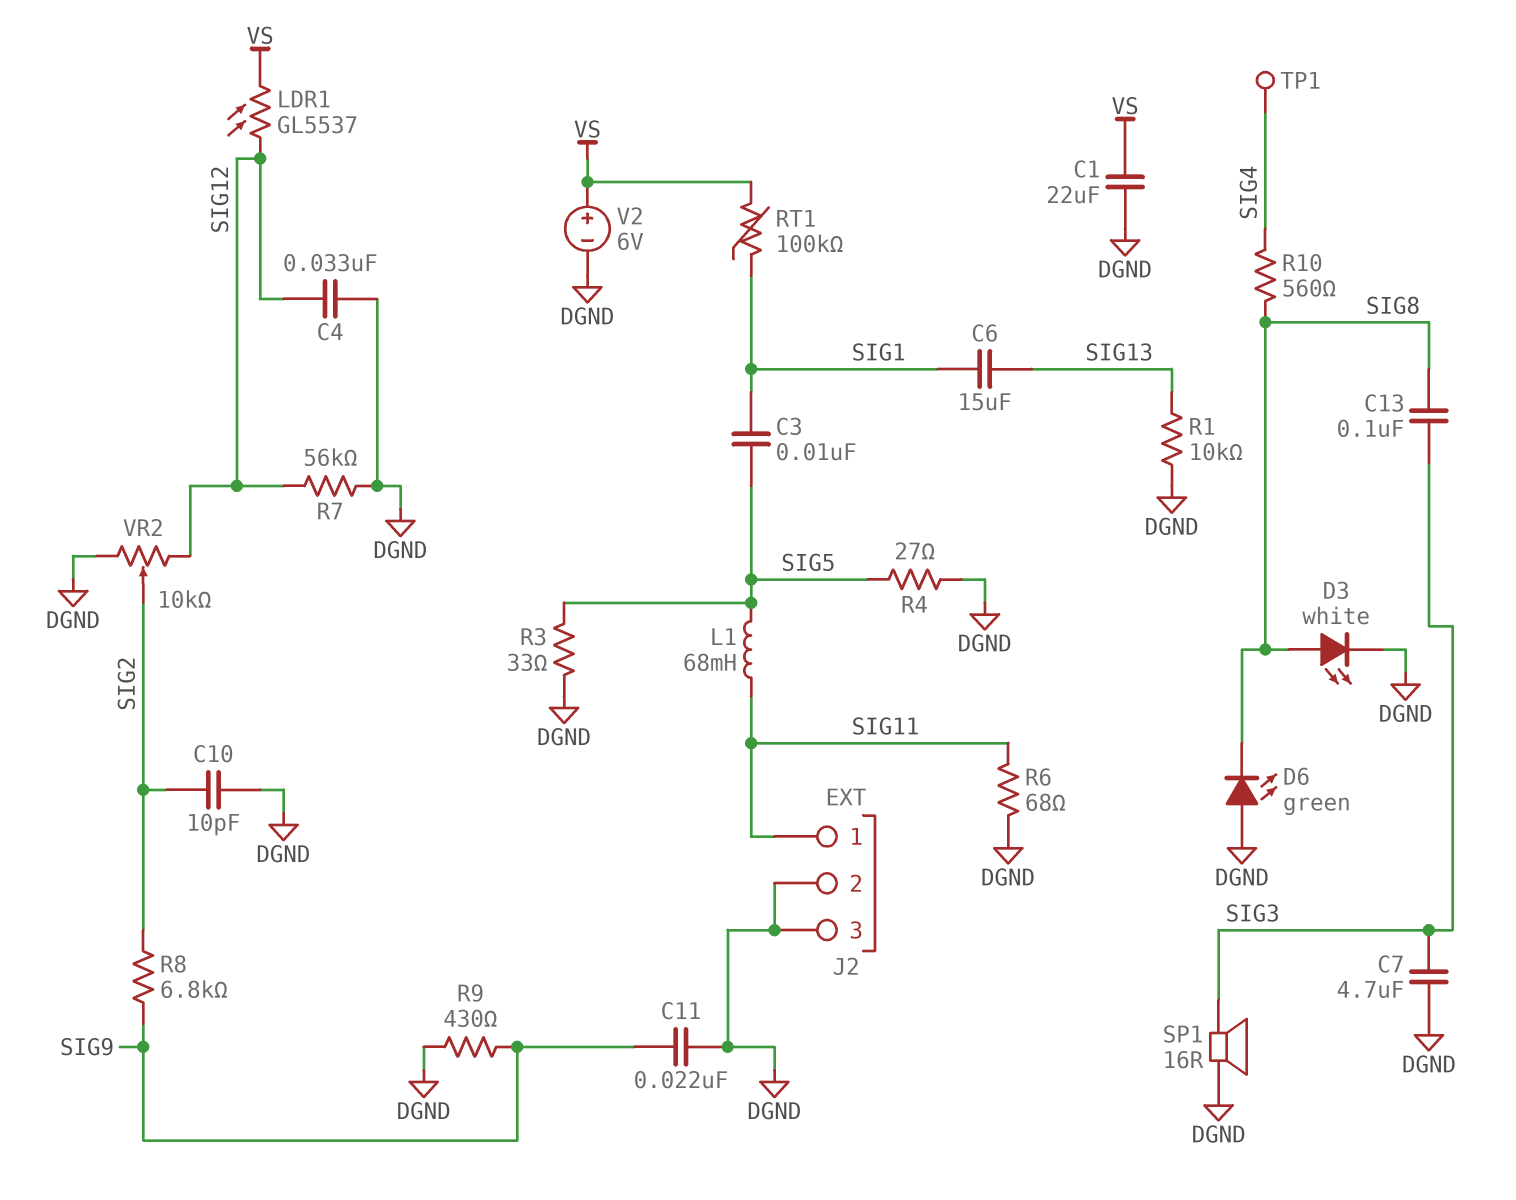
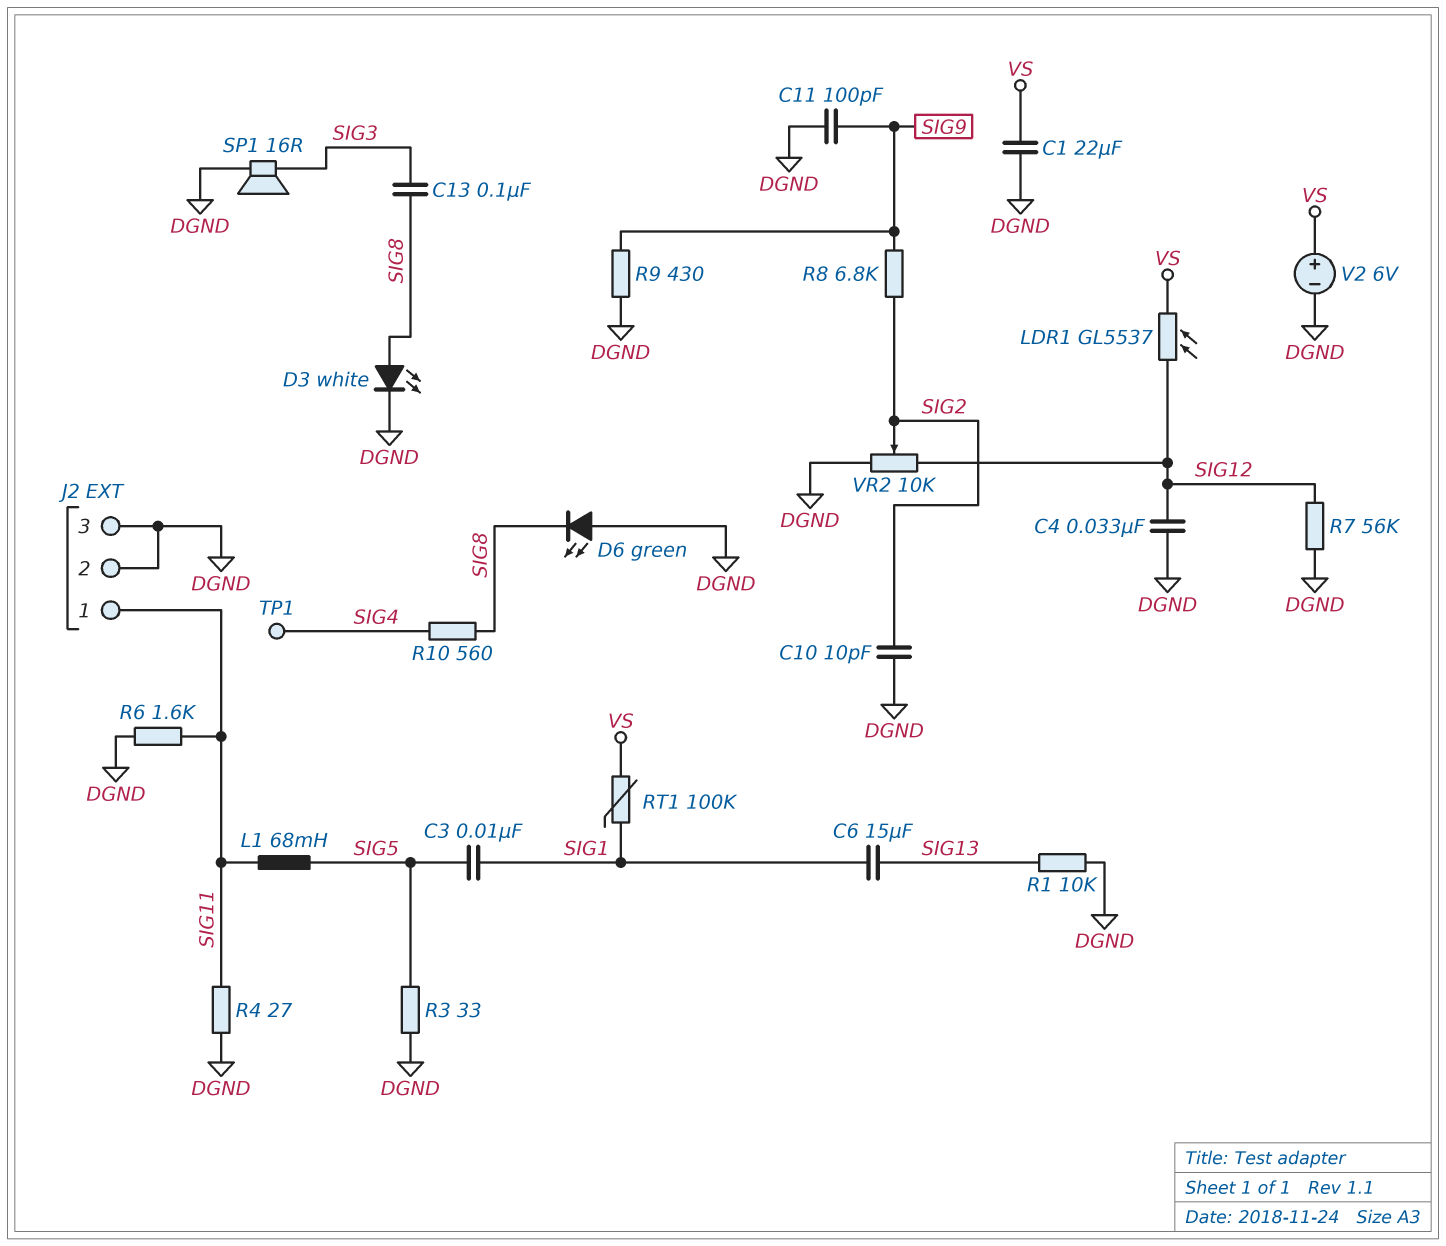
C7: 4.7uF (DGND, SIG3) -> none
C11: 22nF (DGND, SIG9) -> 100pF (DGND, SIG9)
R4: 27 (DGND, SIG5) -> 27 (DGND, SIG11)
R6: 68 (DGND, SIG11) -> 1.6k (DGND, SIG11)

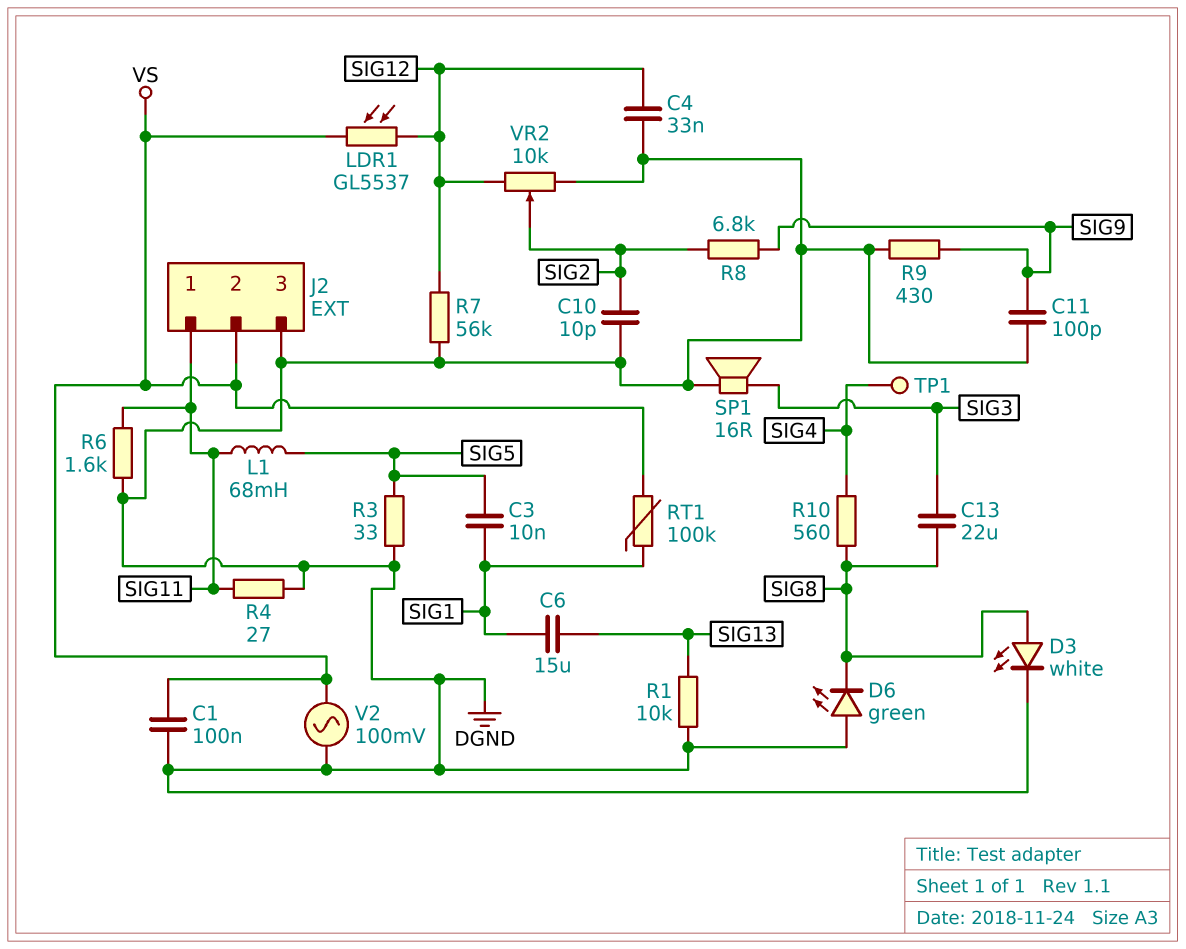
C1: 22uF (DGND, VS) -> 100nF (DGND, VS)
C13: 100nF (SIG3, SIG8) -> 22uF (SIG3, SIG8)
J2 pin 2: DGND -> VS
V2: 6V (plus VS, minus DGND) -> AC 100mV (DGND, VS)

